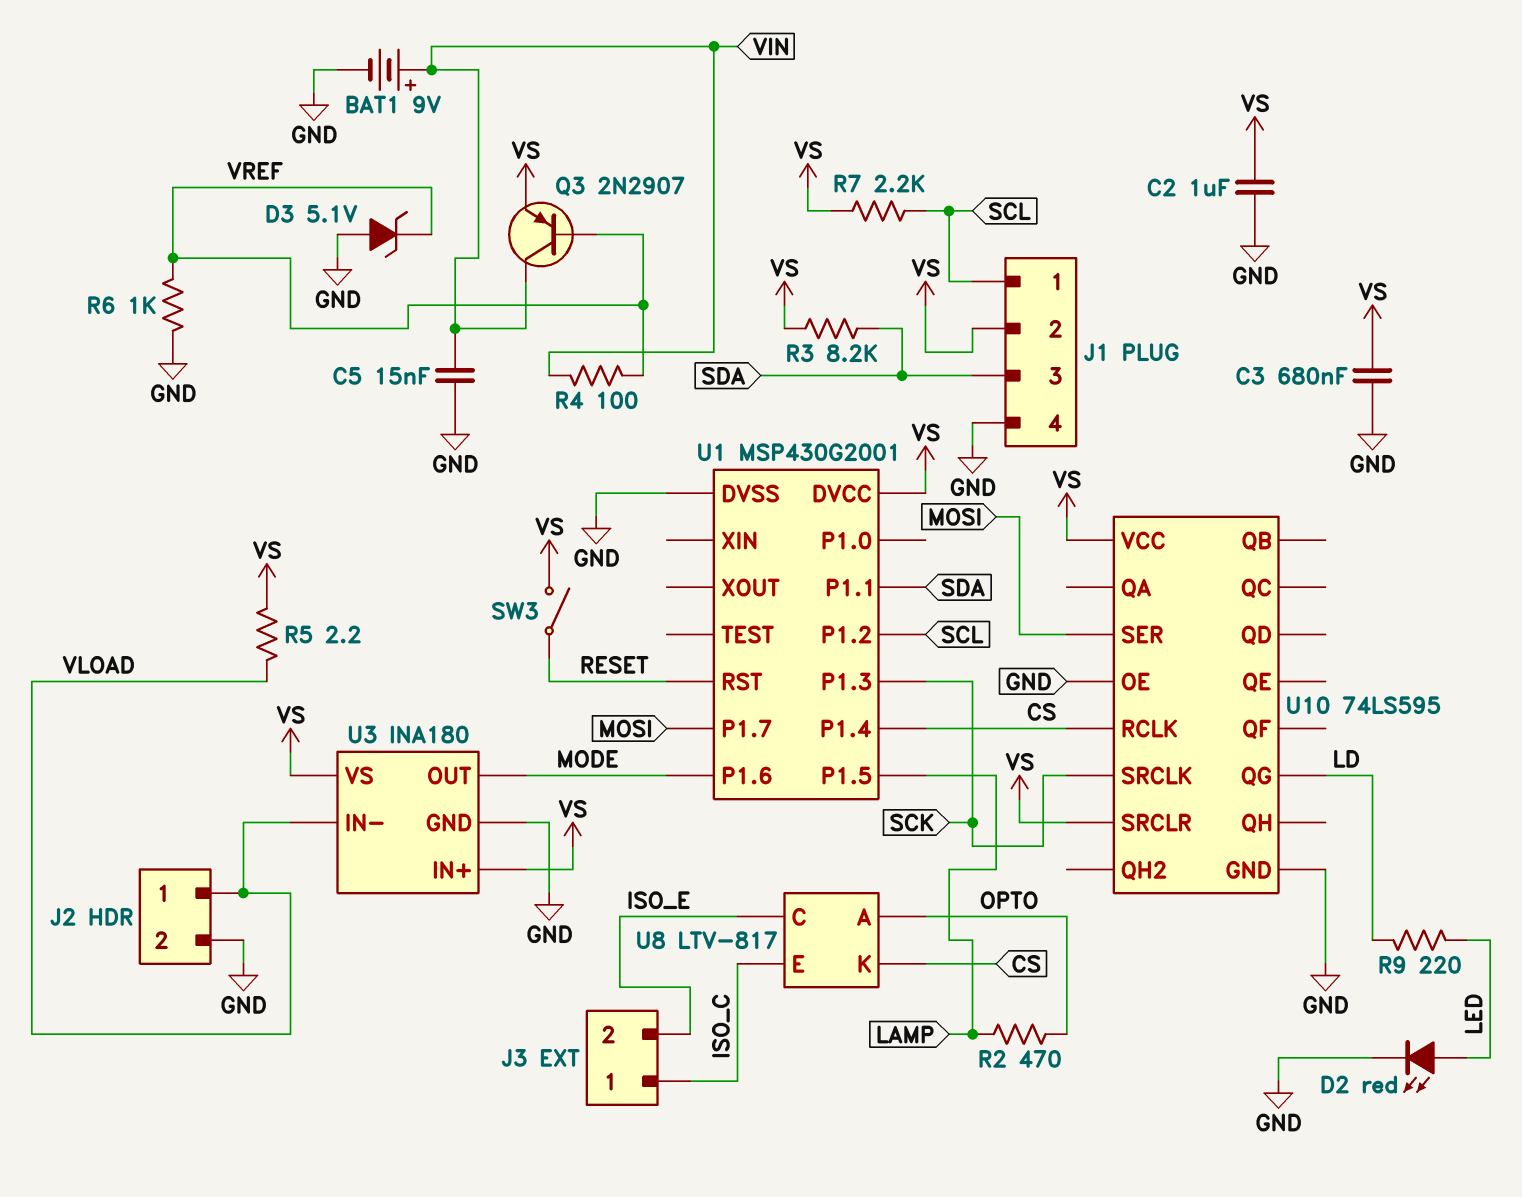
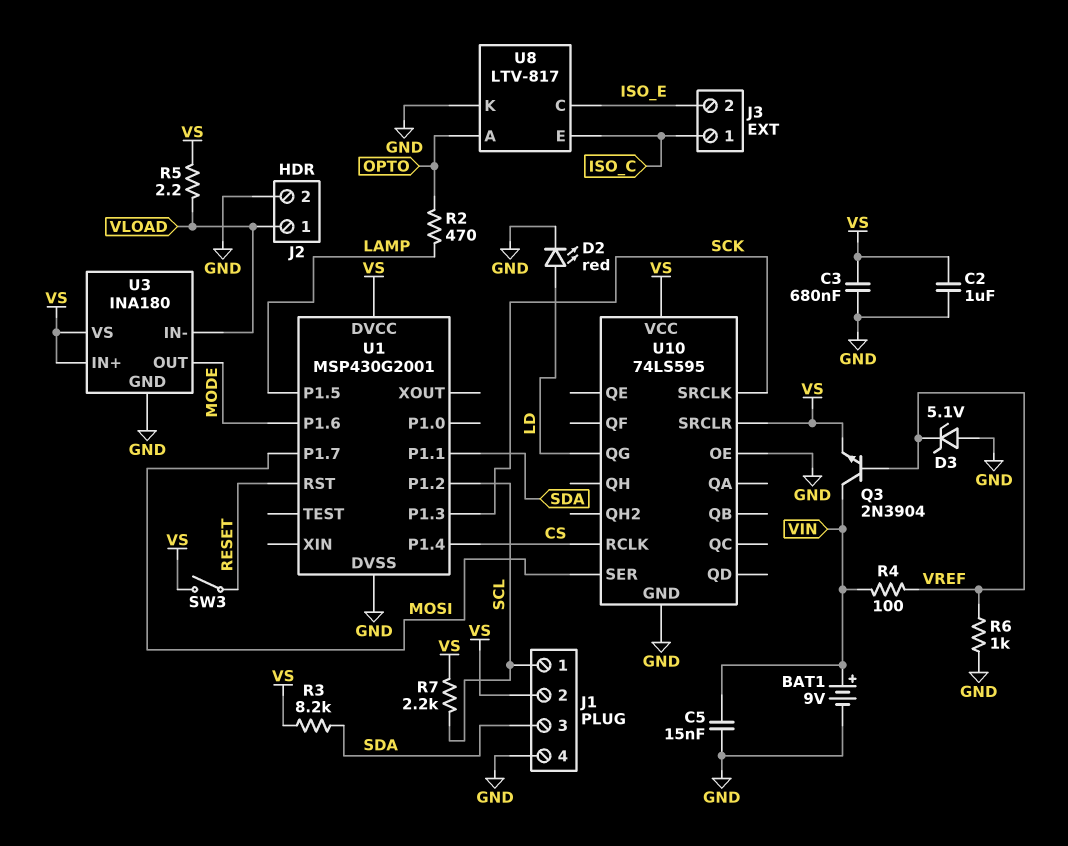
D2: LED red (A LED, K GND) -> LED red (A LD, K GND)
Q3: PNP 2N2907 (B VREF, C VIN, E VS) -> NPN 2N3904 (B VREF, C VIN, E VS)
R9: 220 (LD, LED) -> none
U8 pin K: CS -> GND

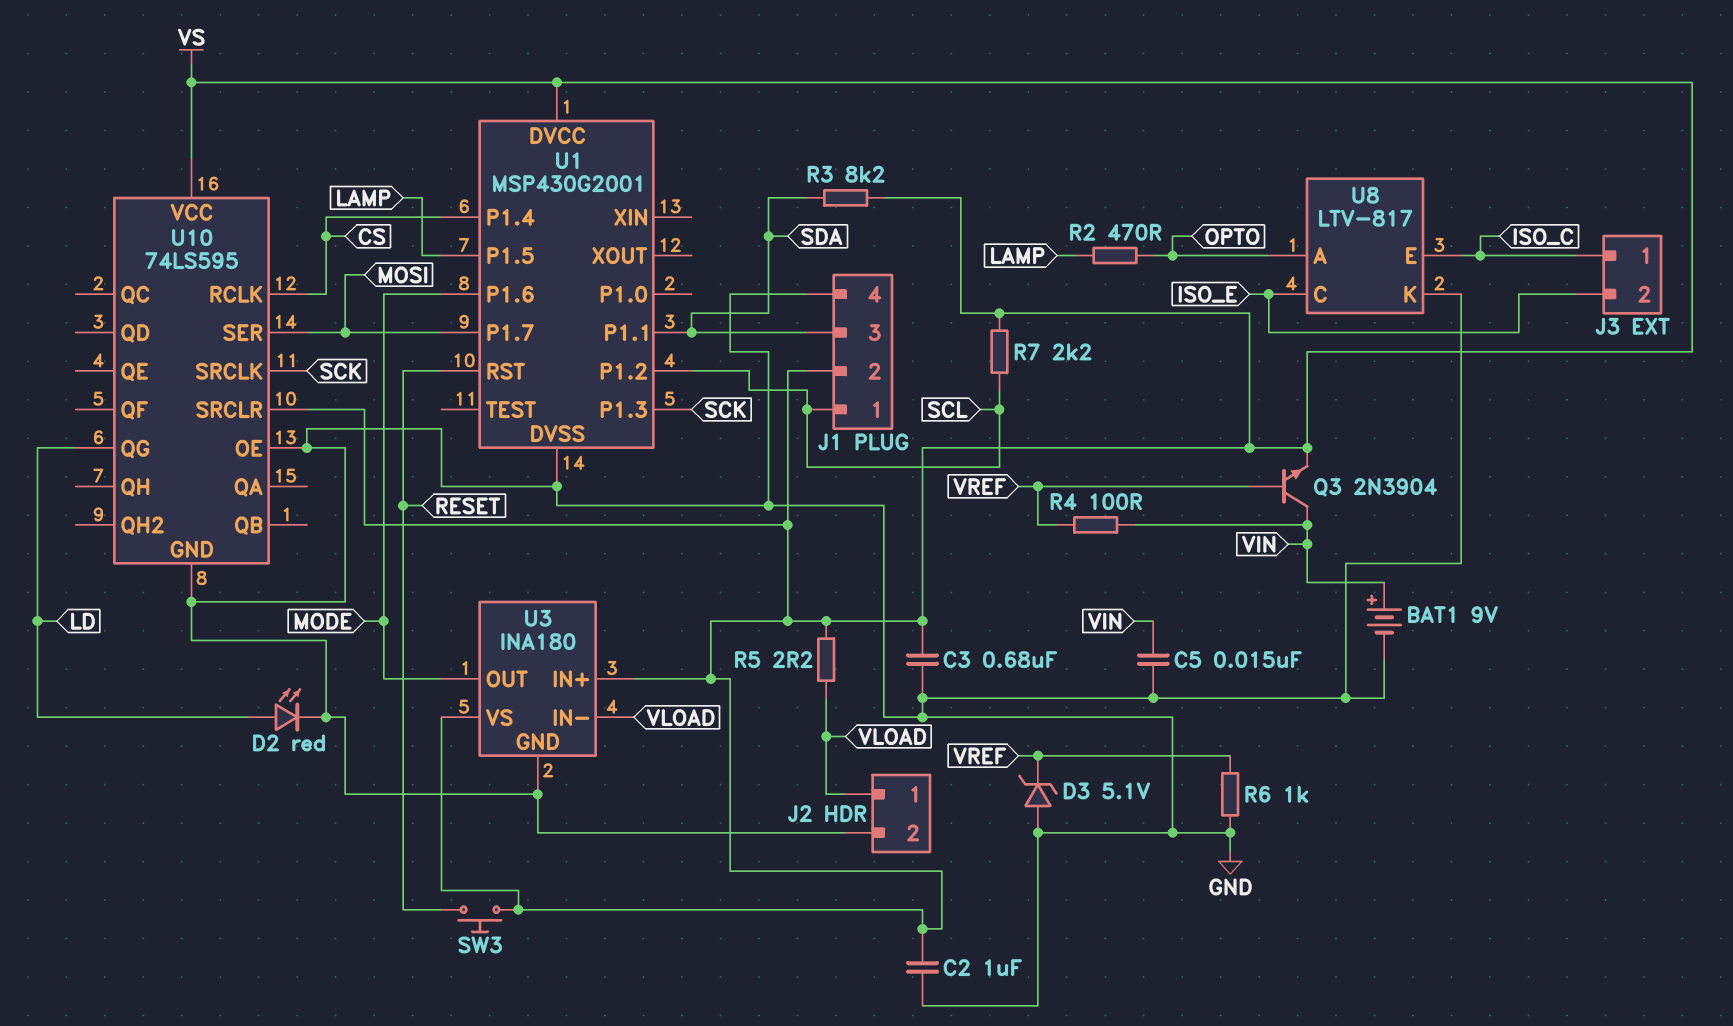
SW3: switch (RESET, VS) -> button (RESET, VS)

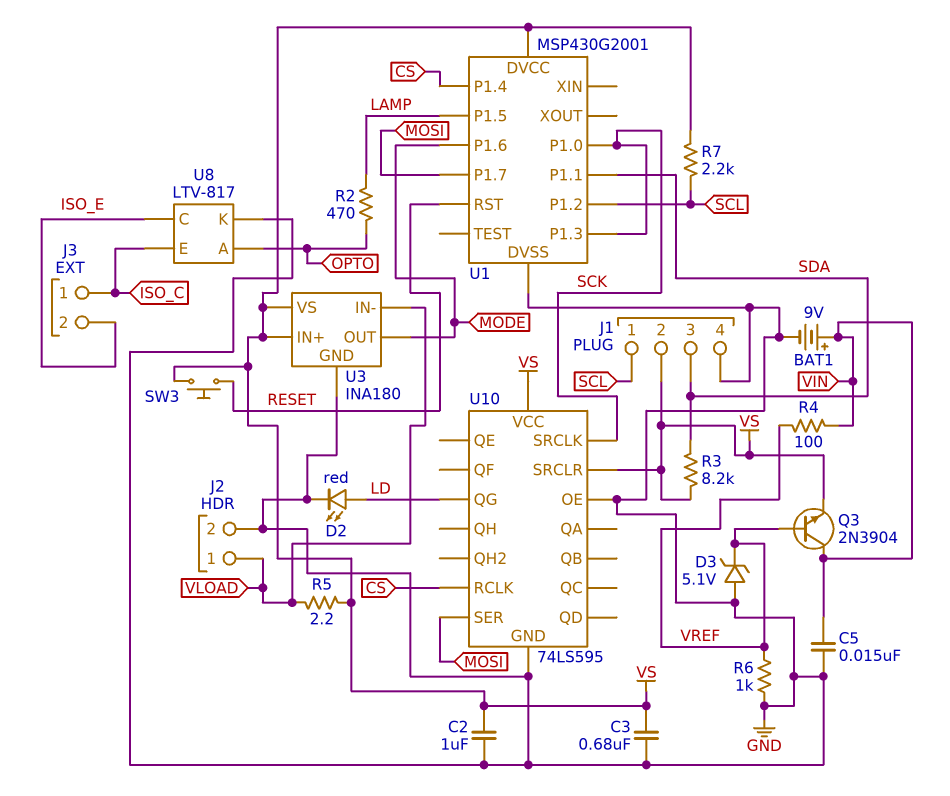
U1 pin P1.0: none -> SCK

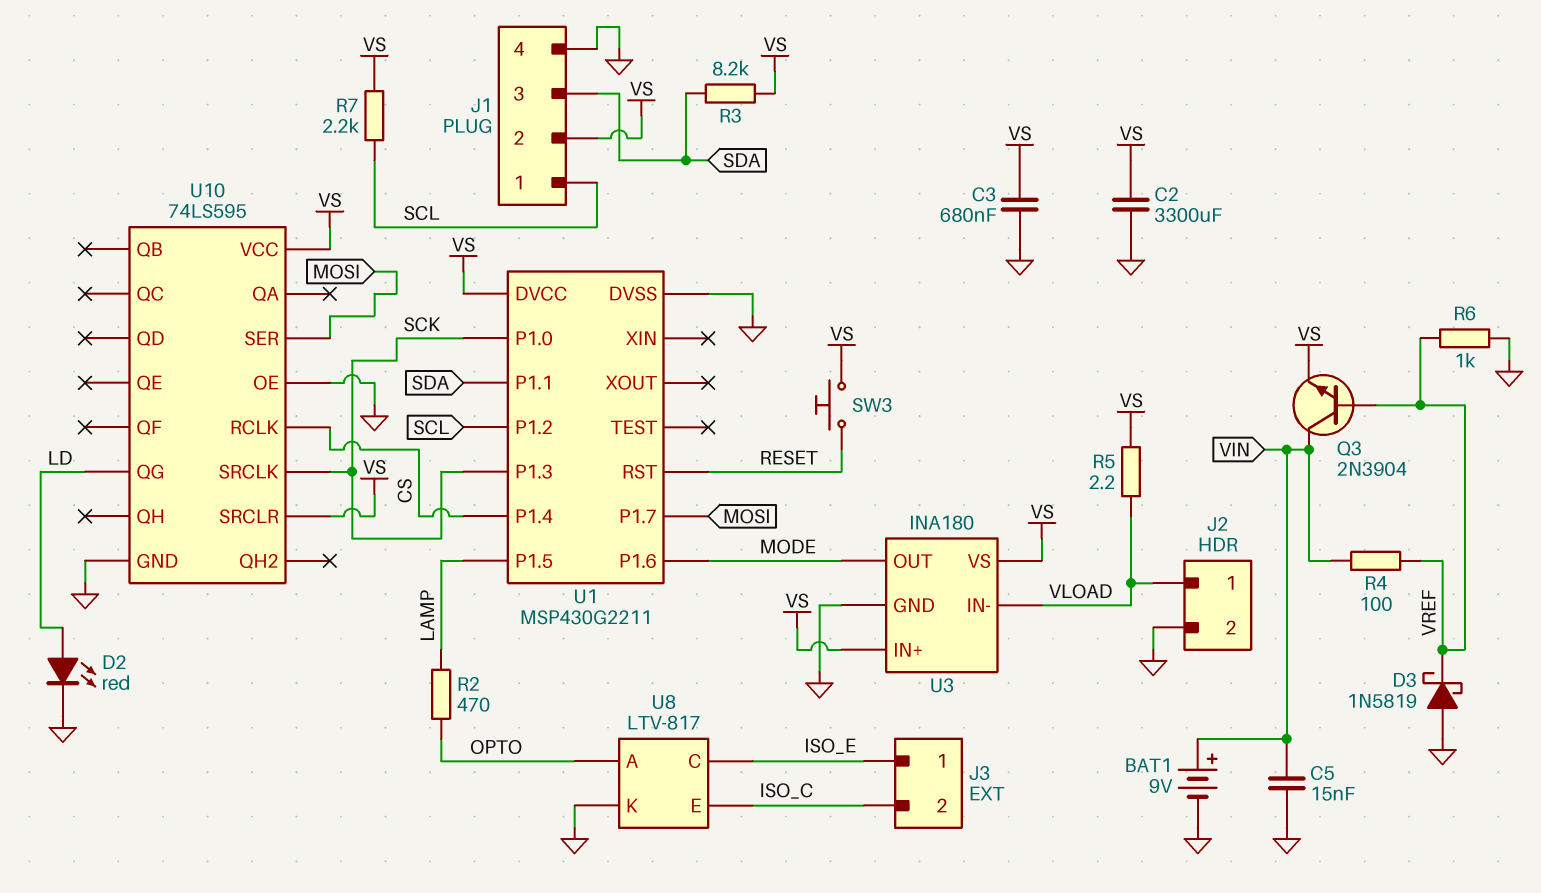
C2: 1uF (GND, VS) -> 3300uF (GND, VS)
D3: zener 5.1V (A GND, K VREF) -> schottky 1N5819 (A GND, K VREF)
J3 pin 1: ISO_C -> ISO_E
J3 pin 2: ISO_E -> ISO_C
U1: MSP430G2001 -> MSP430G2211

